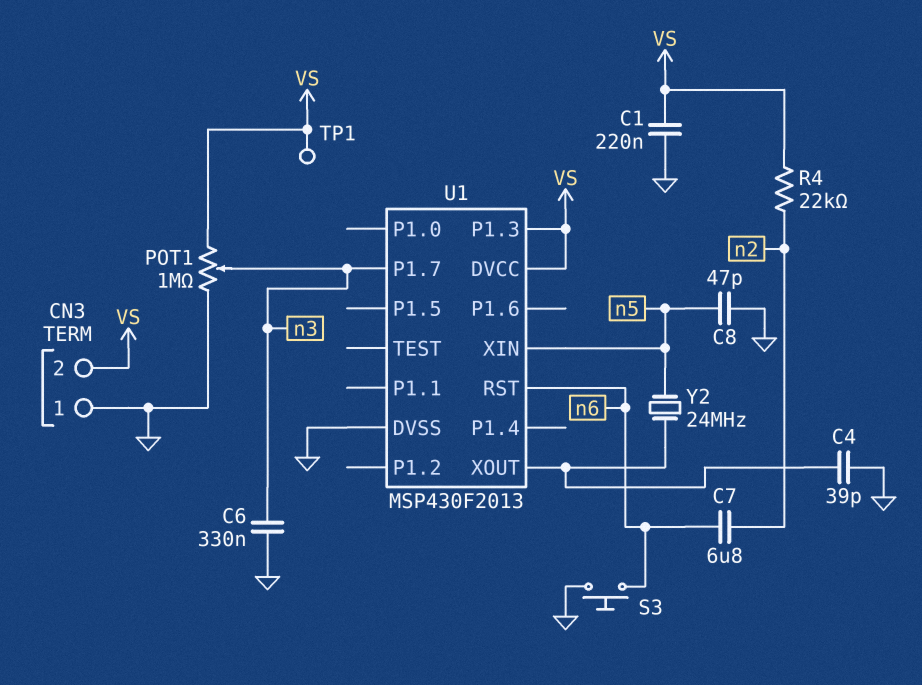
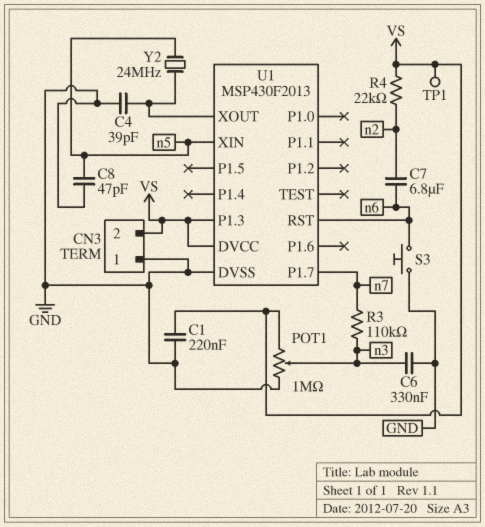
R3: none -> 110k (n3, n7)
U1 pin P1.7: n3 -> n7

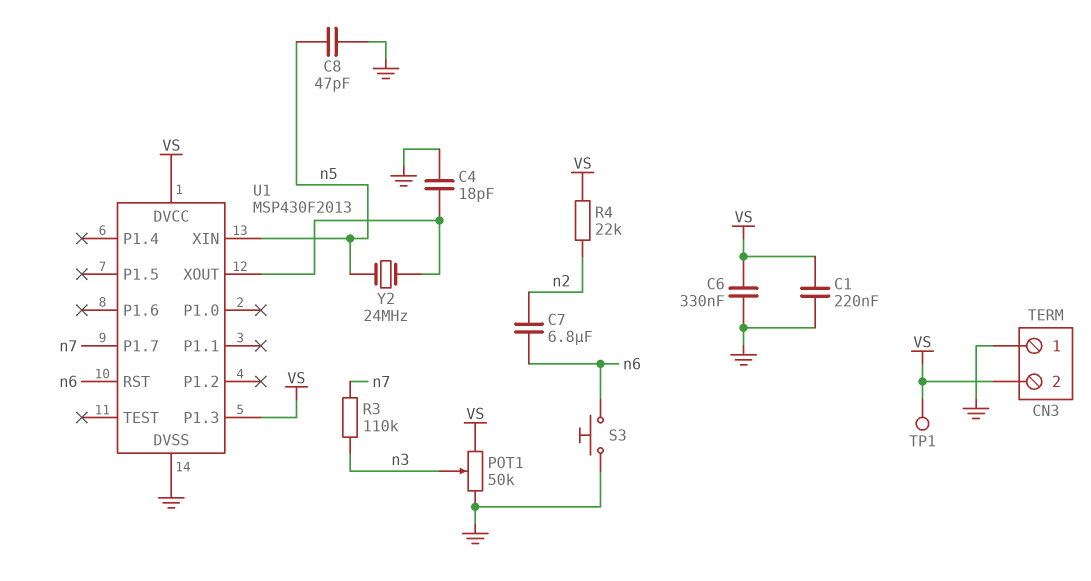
C4: 39pF (GND, U1/XOUT) -> 18pF (GND, U1/XOUT)
C6: 330nF (GND, n3) -> 330nF (GND, VS)
POT1: 1M (GND, VS, wiper n3) -> 50k (GND, VS, wiper n3)

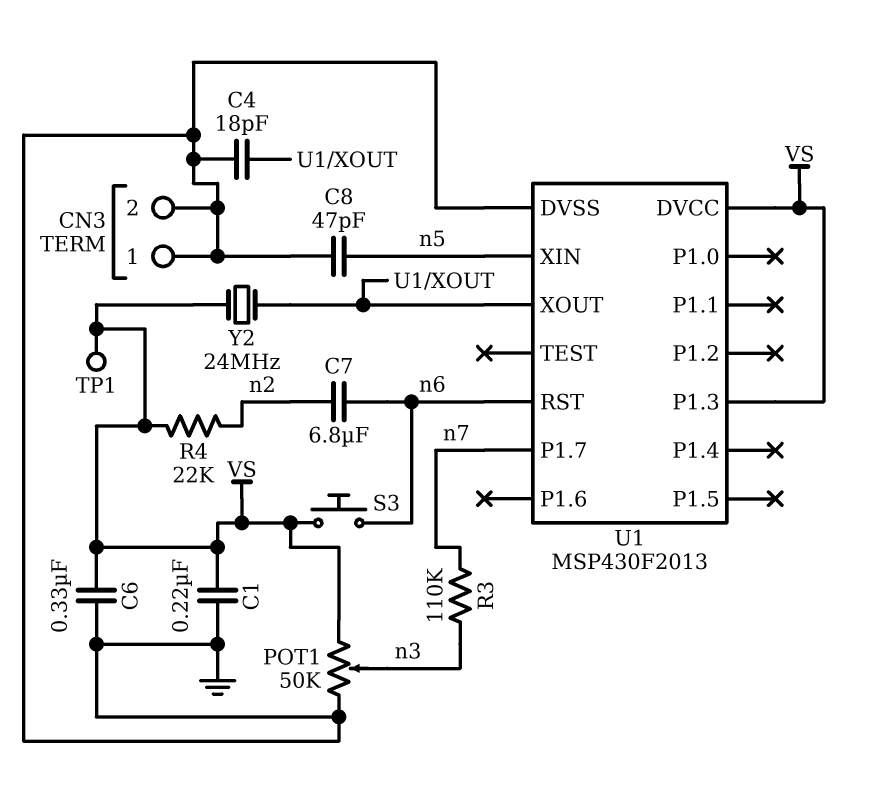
CN3 pin 2: VS -> GND
S3: button (GND, n6) -> button (VS, n6)
Y2: 24MHz (U1/XOUT, n5) -> 24MHz (U1/XOUT, VS)

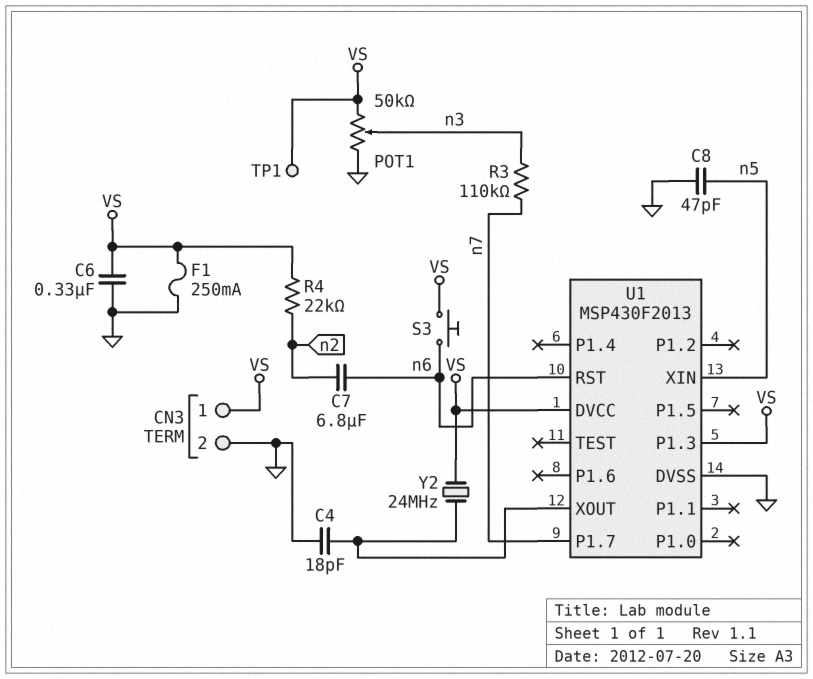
C1: 220nF (GND, VS) -> none
CN3 pin 1: GND -> VS
F1: none -> 250mA (GND, VS)

